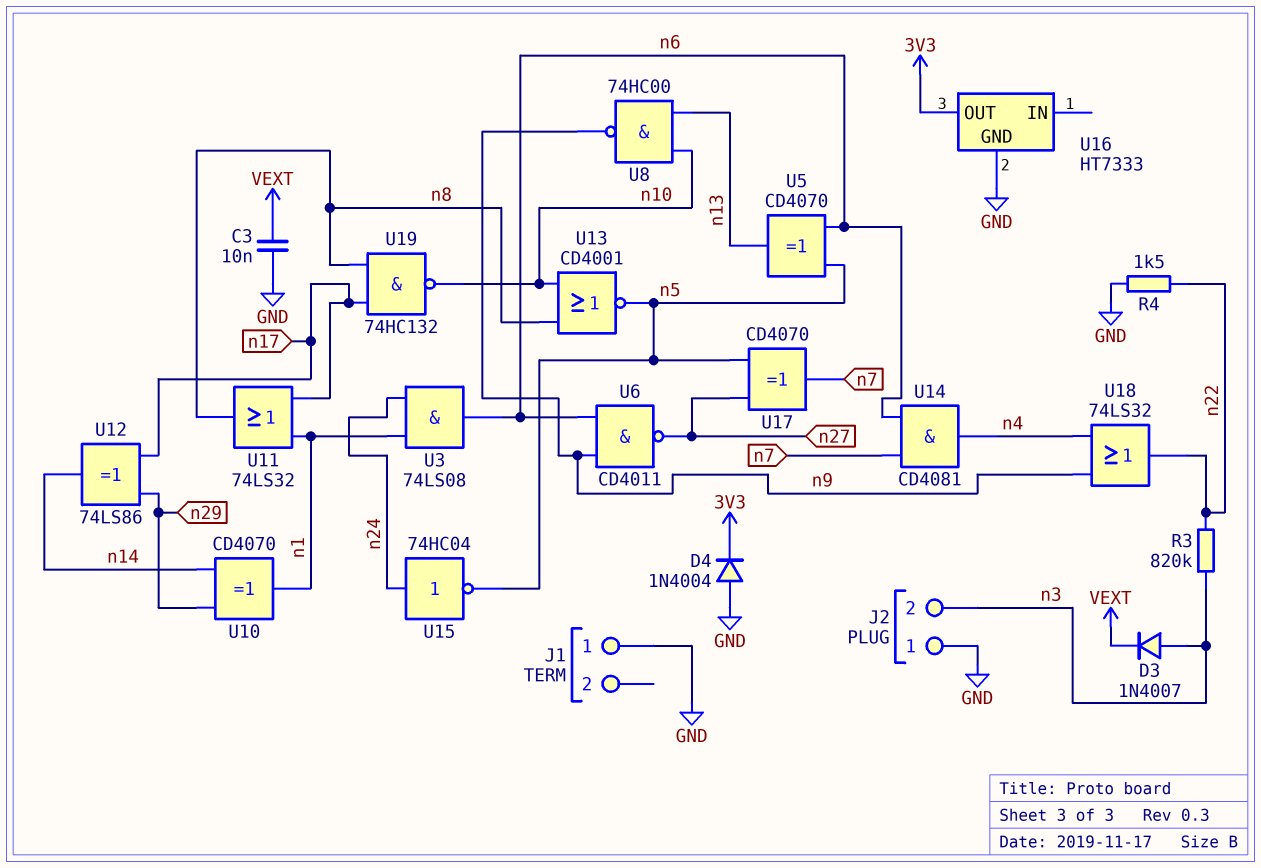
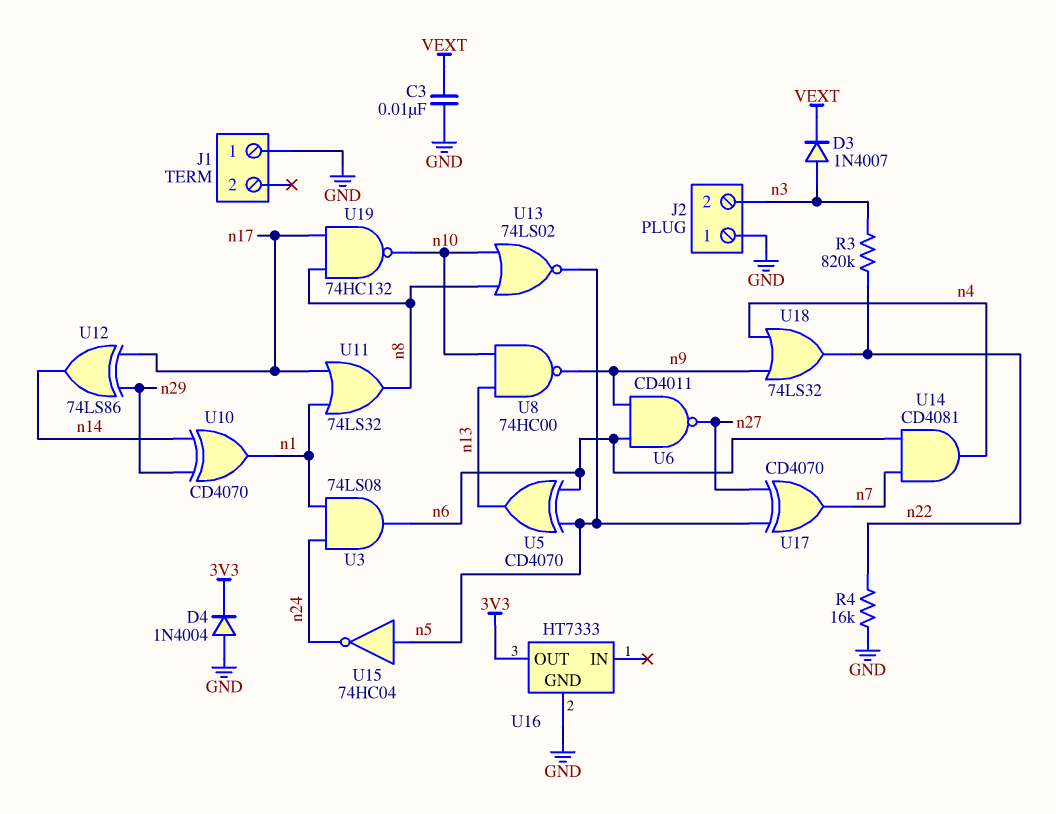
R4: 1.5k (GND, n22) -> 16k (GND, n22)
U13: NOR CD4001 (in n8, in n10, out n5) -> NOR 74LS02 (in n8, in n10, out n5)
U15: NOT 74HC04 (in n24, out n5) -> NOT 74HC04 (in n5, out n24)

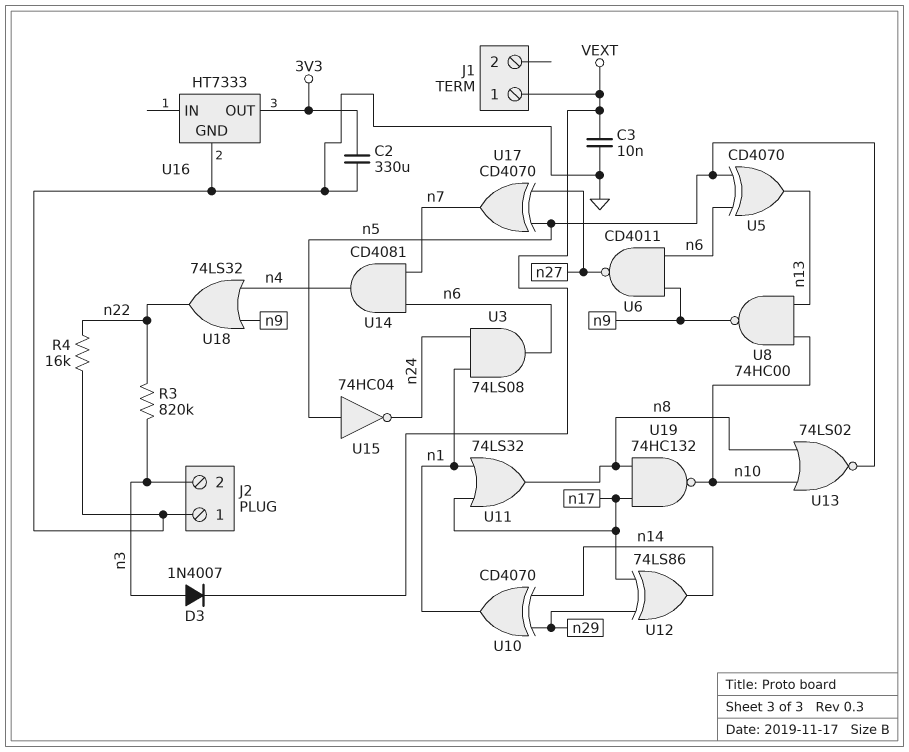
C2: none -> 330uF (3V3, GND)
D4: diode 1N4004 (A GND, K 3V3) -> none
J1 pin 1: GND -> VEXT

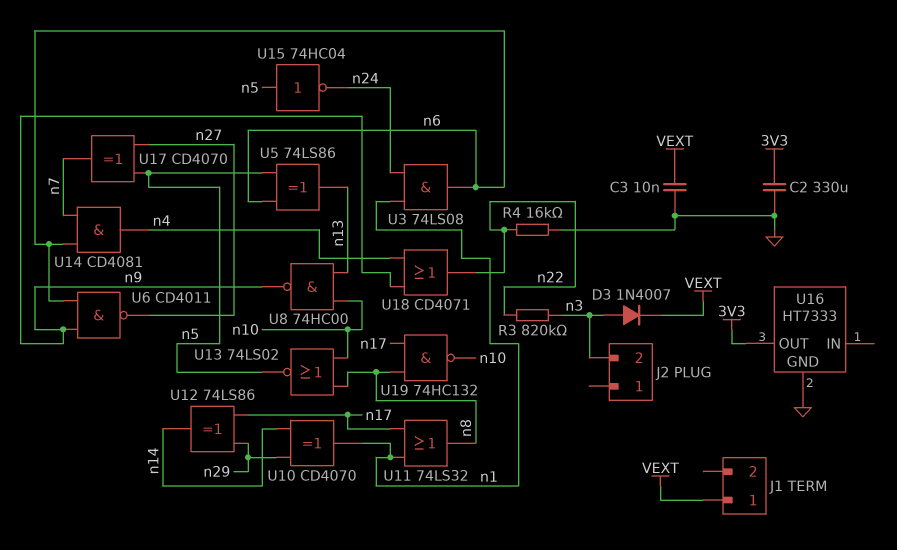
J2 pin 1: GND -> none
U5: XOR CD4070 (in n5, in n6, out n13) -> XOR 74LS86 (in n5, in n6, out n13)
U18: OR 74LS32 (in n4, in n9, out n22) -> OR CD4071 (in n4, in n9, out n22)

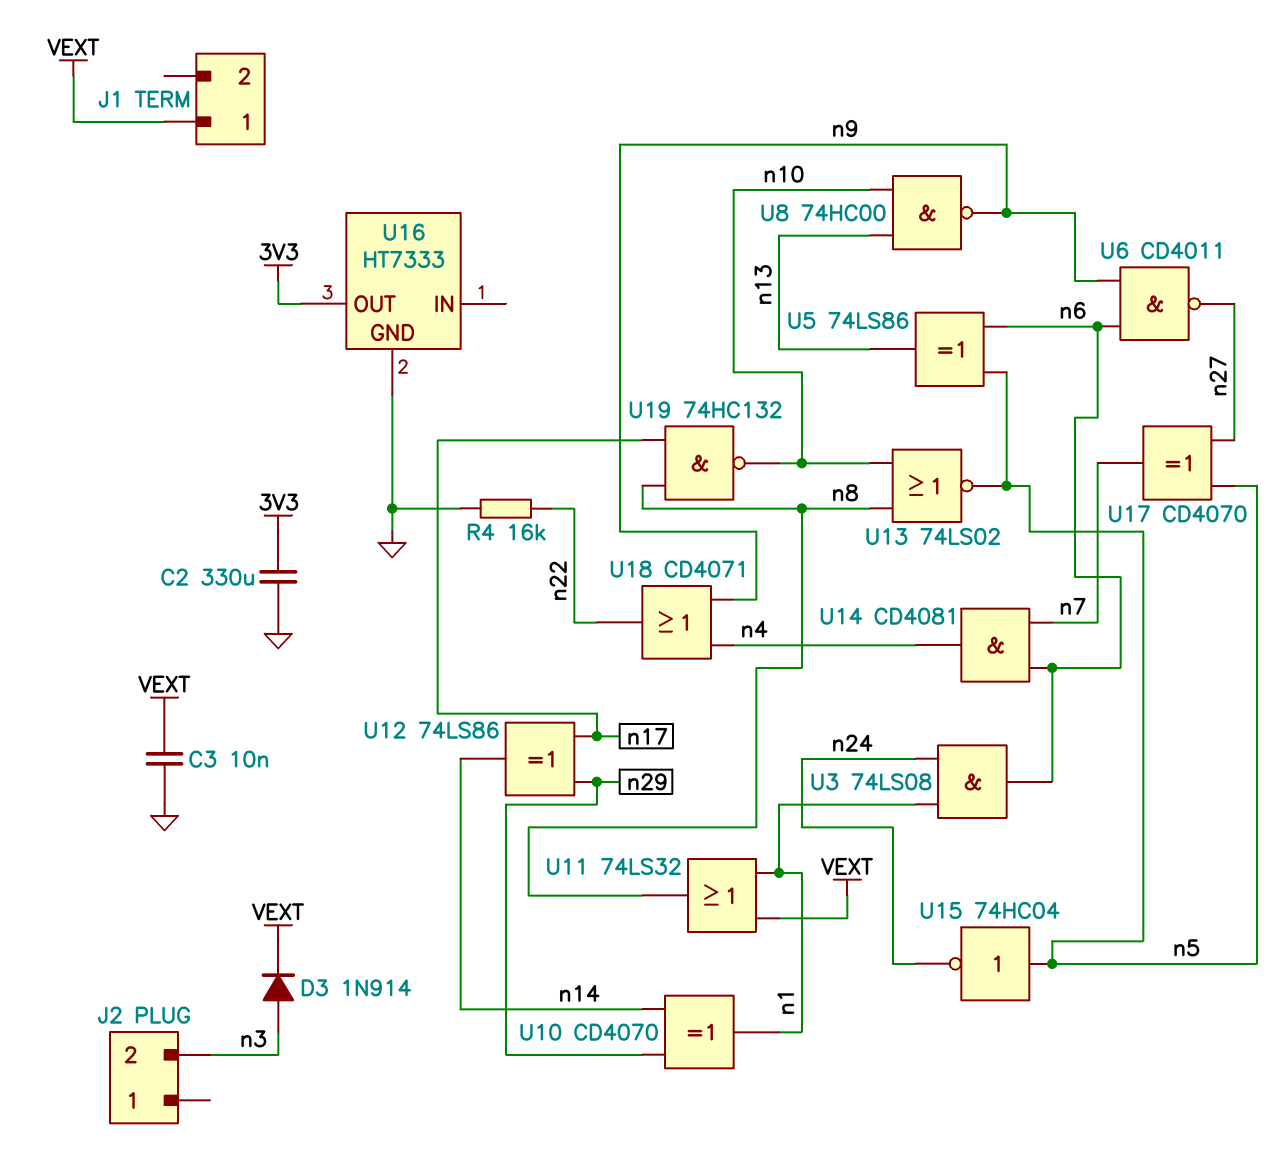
D3: diode 1N4007 (A n3, K VEXT) -> diode 1N914 (A n3, K VEXT)
R3: 820k (n3, n22) -> none
U11: OR 74LS32 (in n1, in n17, out n8) -> OR 74LS32 (in VEXT, in n1, out n8)

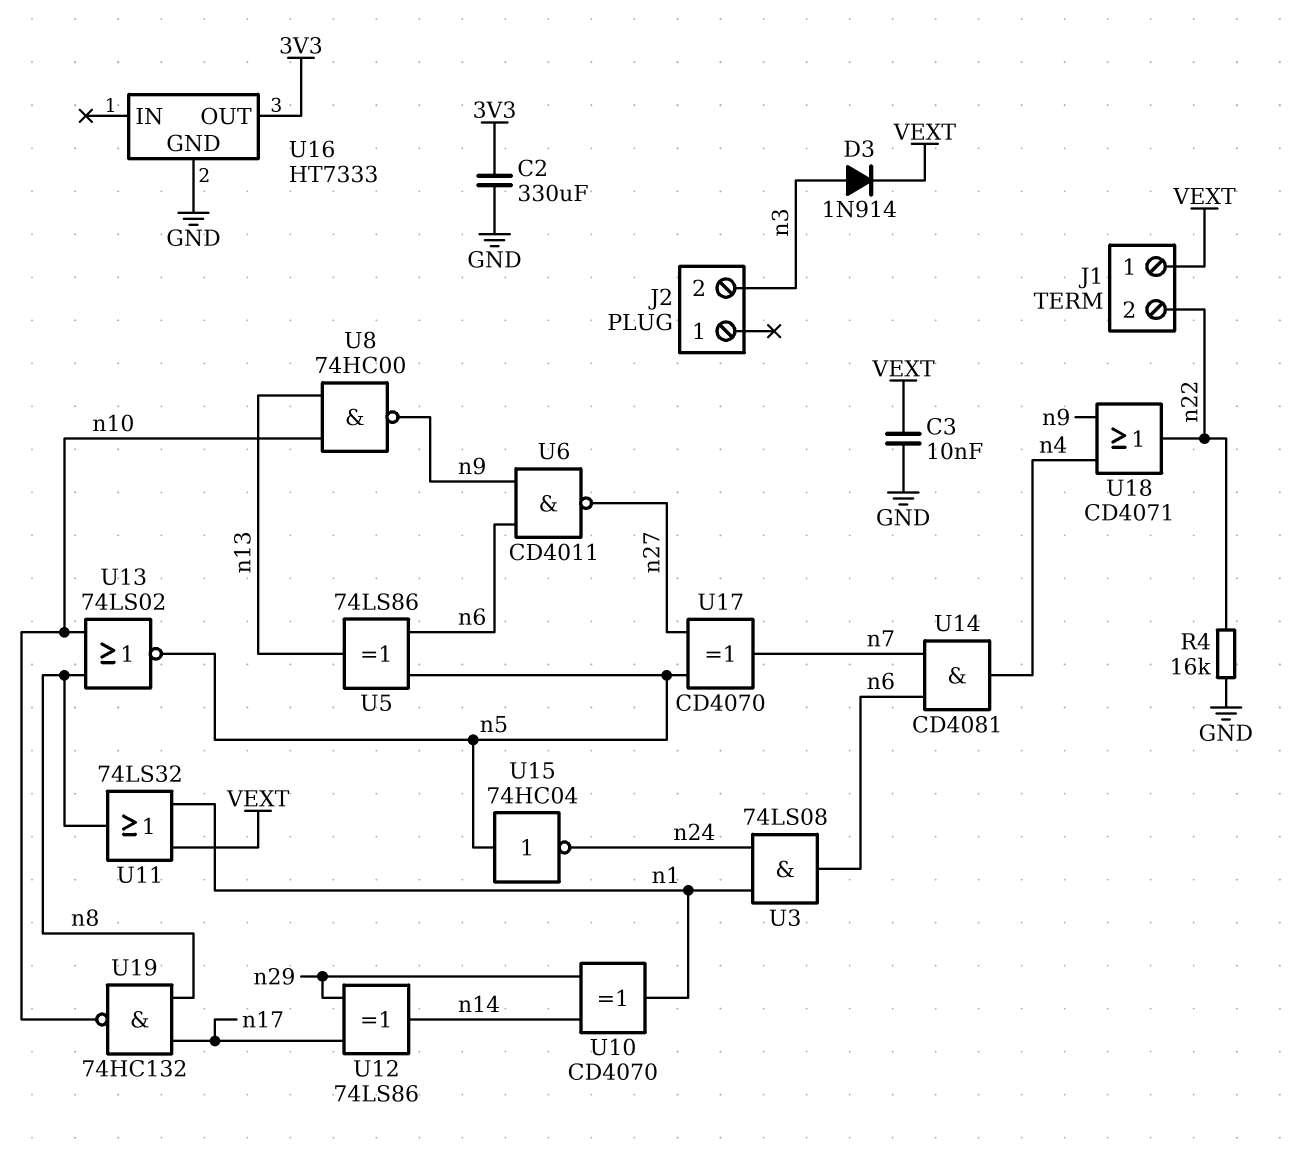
J1 pin 2: none -> n22

